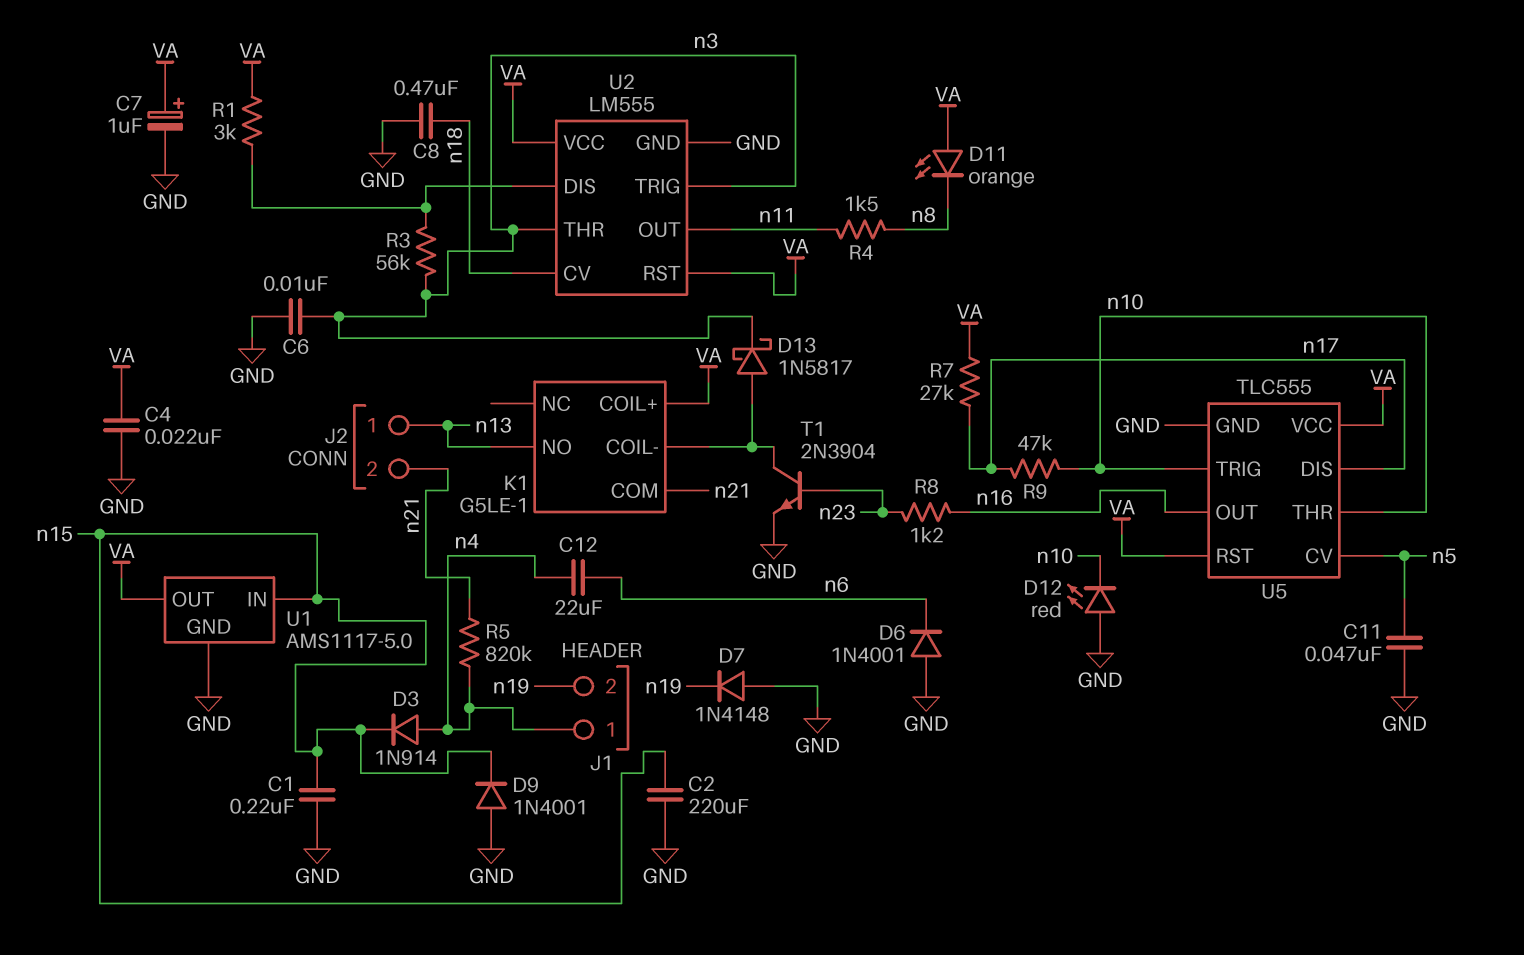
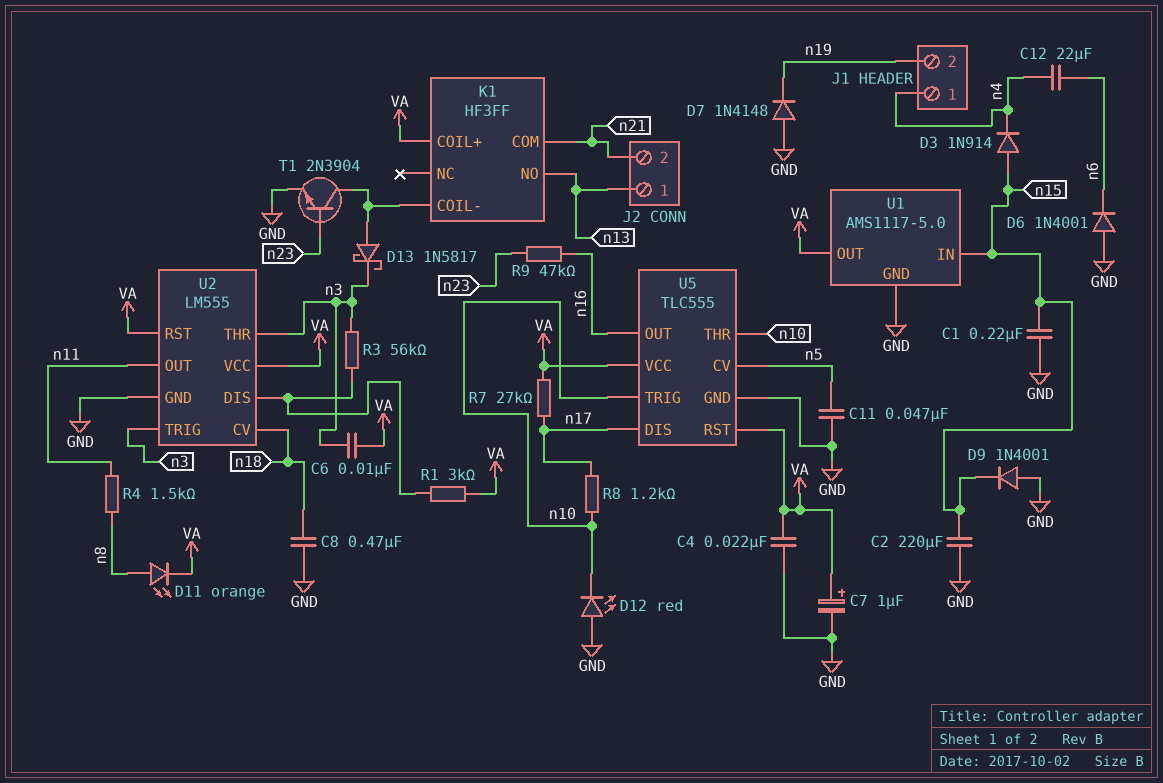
C6: 10nF (GND, n3) -> 10nF (VA, n3)
D3: diode 1N914 (A n4, K n15) -> diode 1N914 (A n15, K n4)
D11: LED orange (A VA, K n8) -> LED orange (A n8, K VA)
K1: G5LE-1 -> HF3FF
R5: 820k (n4, n21) -> none
R8: 1.2k (n16, n23) -> 1.2k (n10, n17)
R9: 47k (n10, n17) -> 47k (n16, n23)

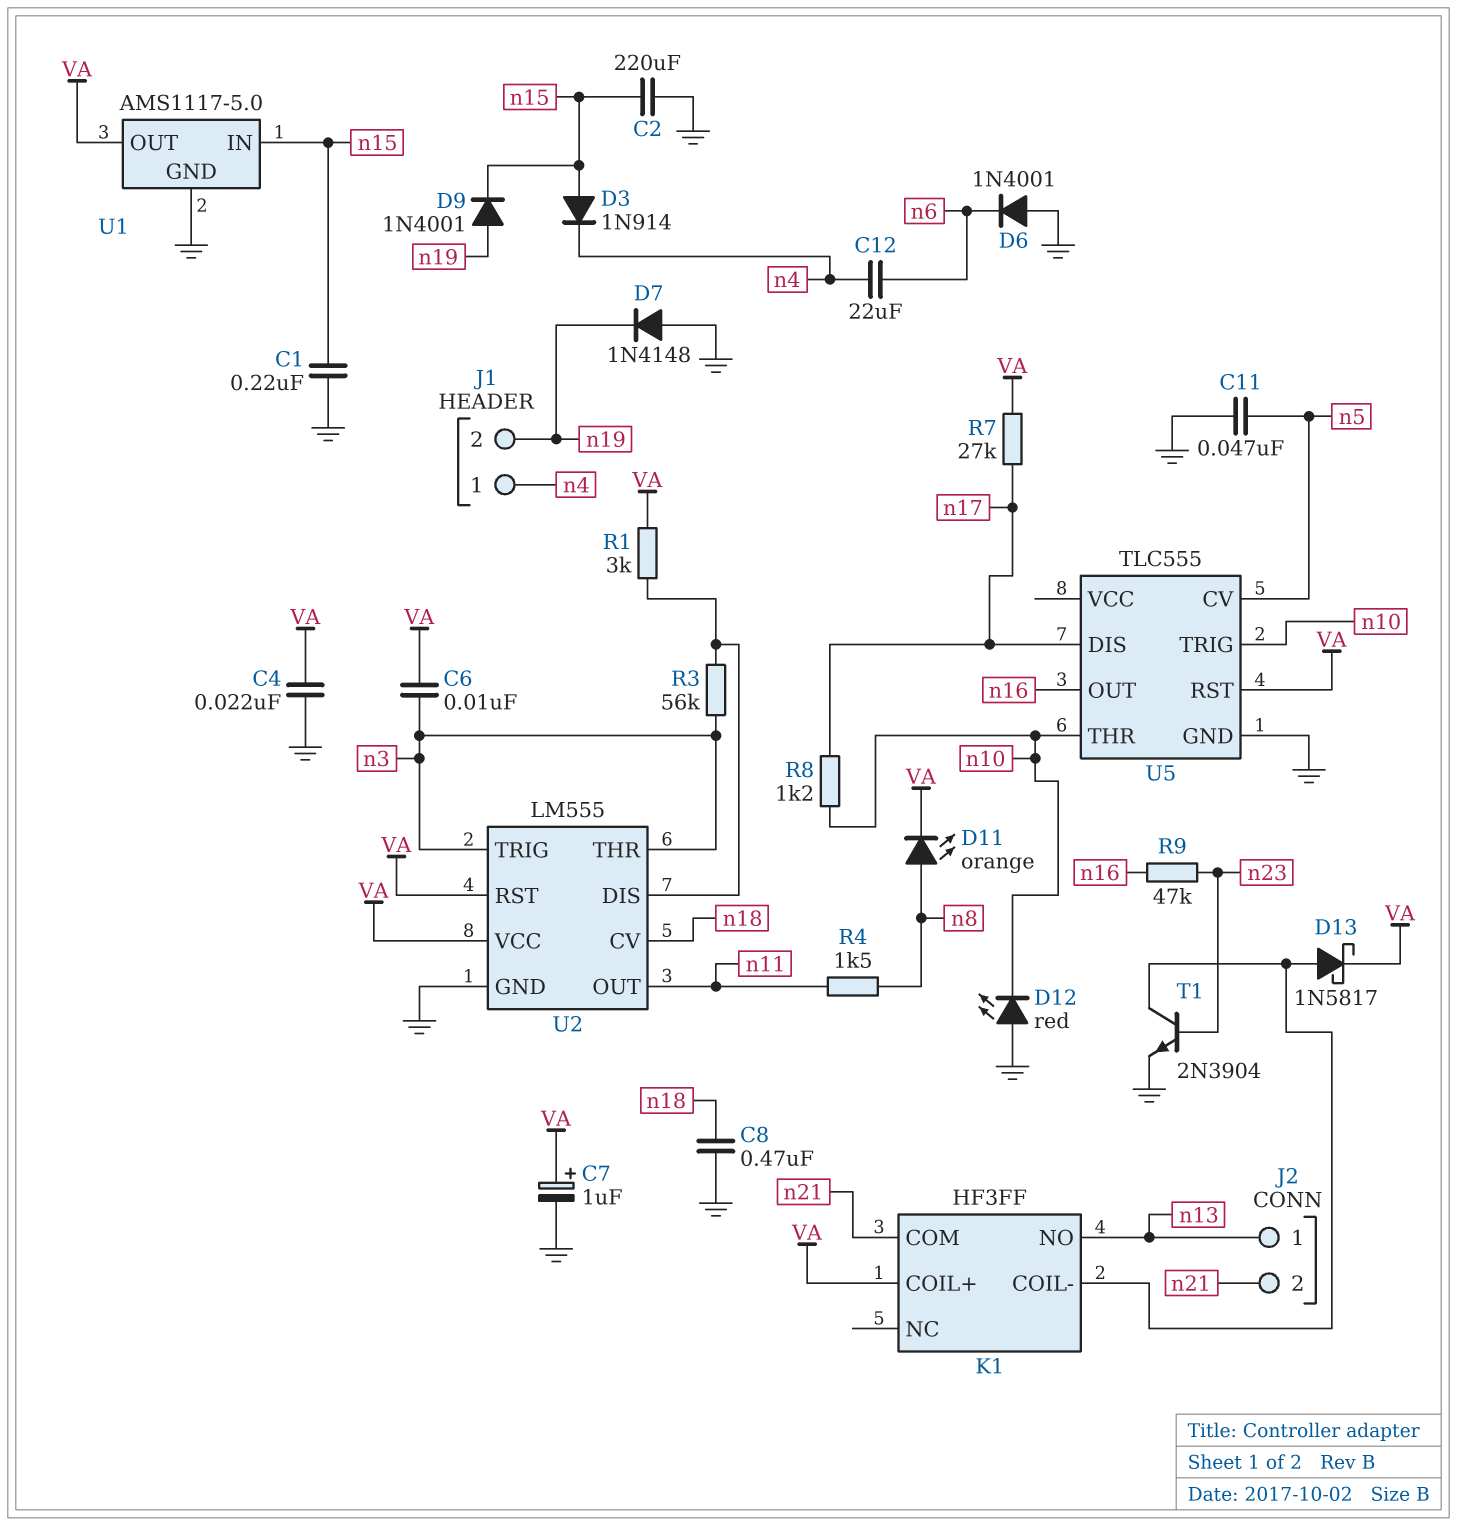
D9: diode 1N4001 (A GND, K n15) -> diode 1N4001 (A n19, K n15)
D13: schottky 1N5817 (A K1/COIL-, K n3) -> schottky 1N5817 (A K1/COIL-, K VA)
U5 pin VCC: VA -> none

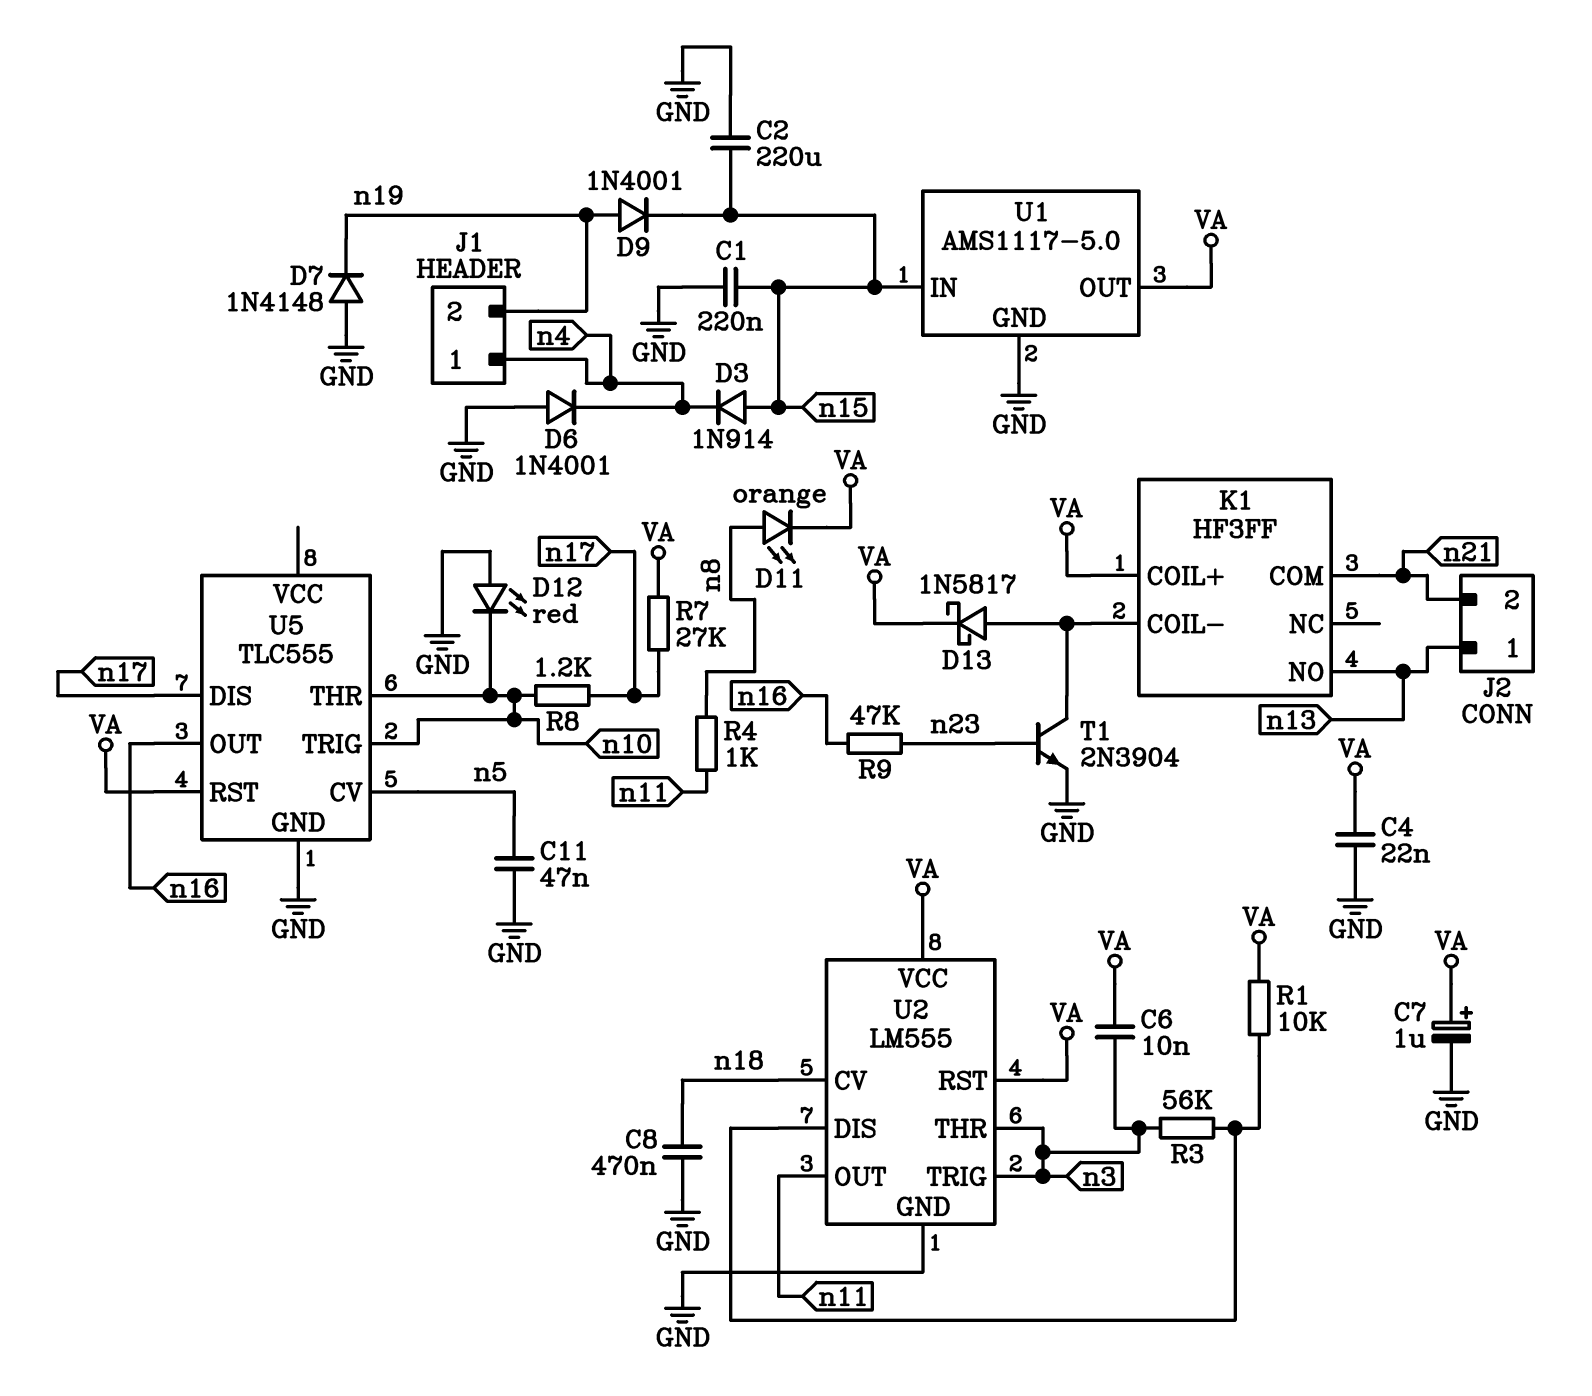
C12: 22uF (n4, n6) -> none
D6: diode 1N4001 (A GND, K n6) -> diode 1N4001 (A GND, K n4)
R1: 3k (U2/DIS, VA) -> 10k (U2/DIS, VA)
R4: 1.5k (n8, n11) -> 1k (n8, n11)

